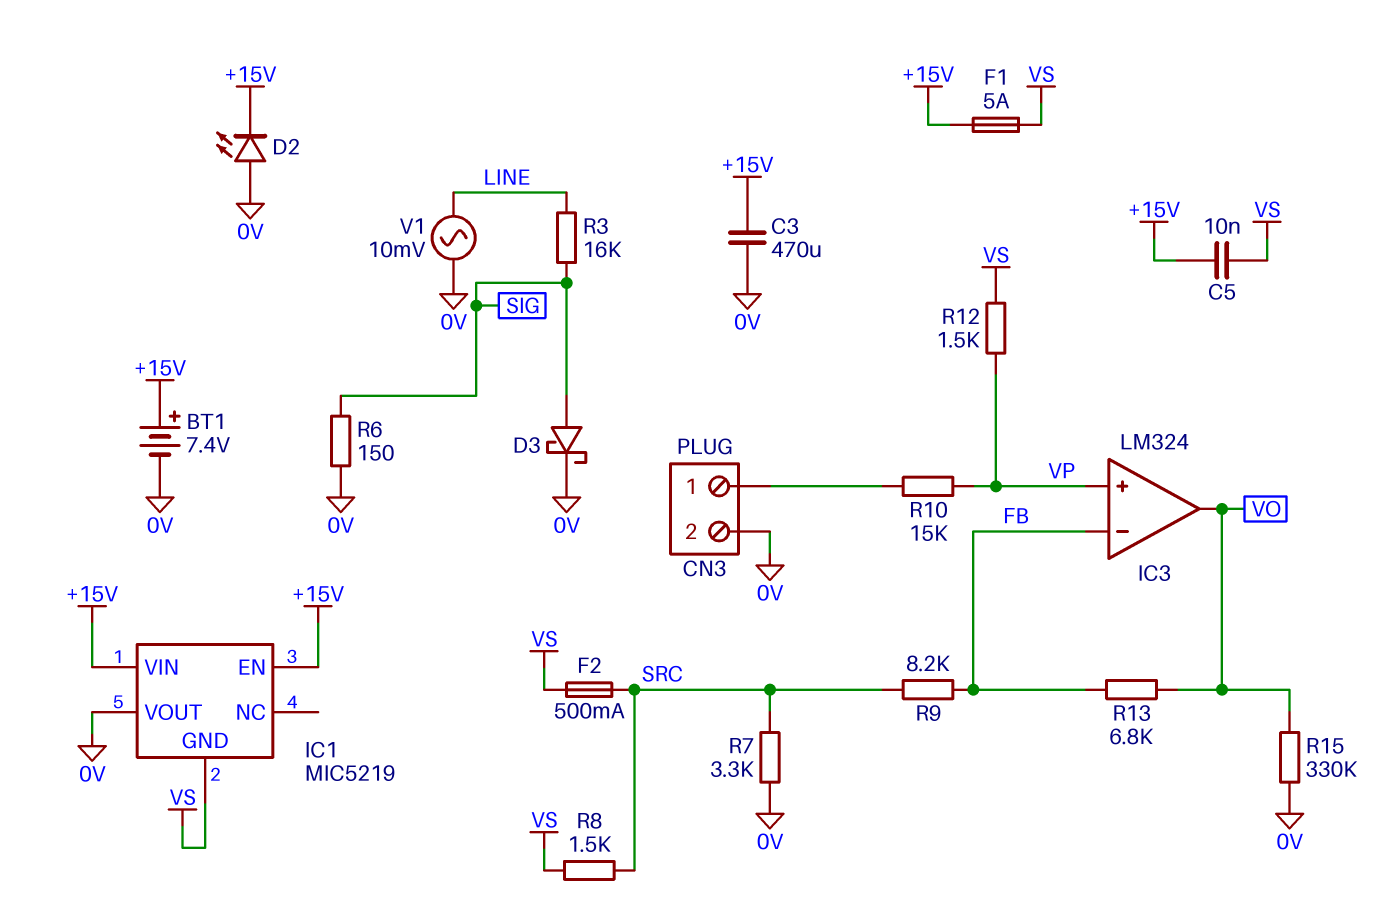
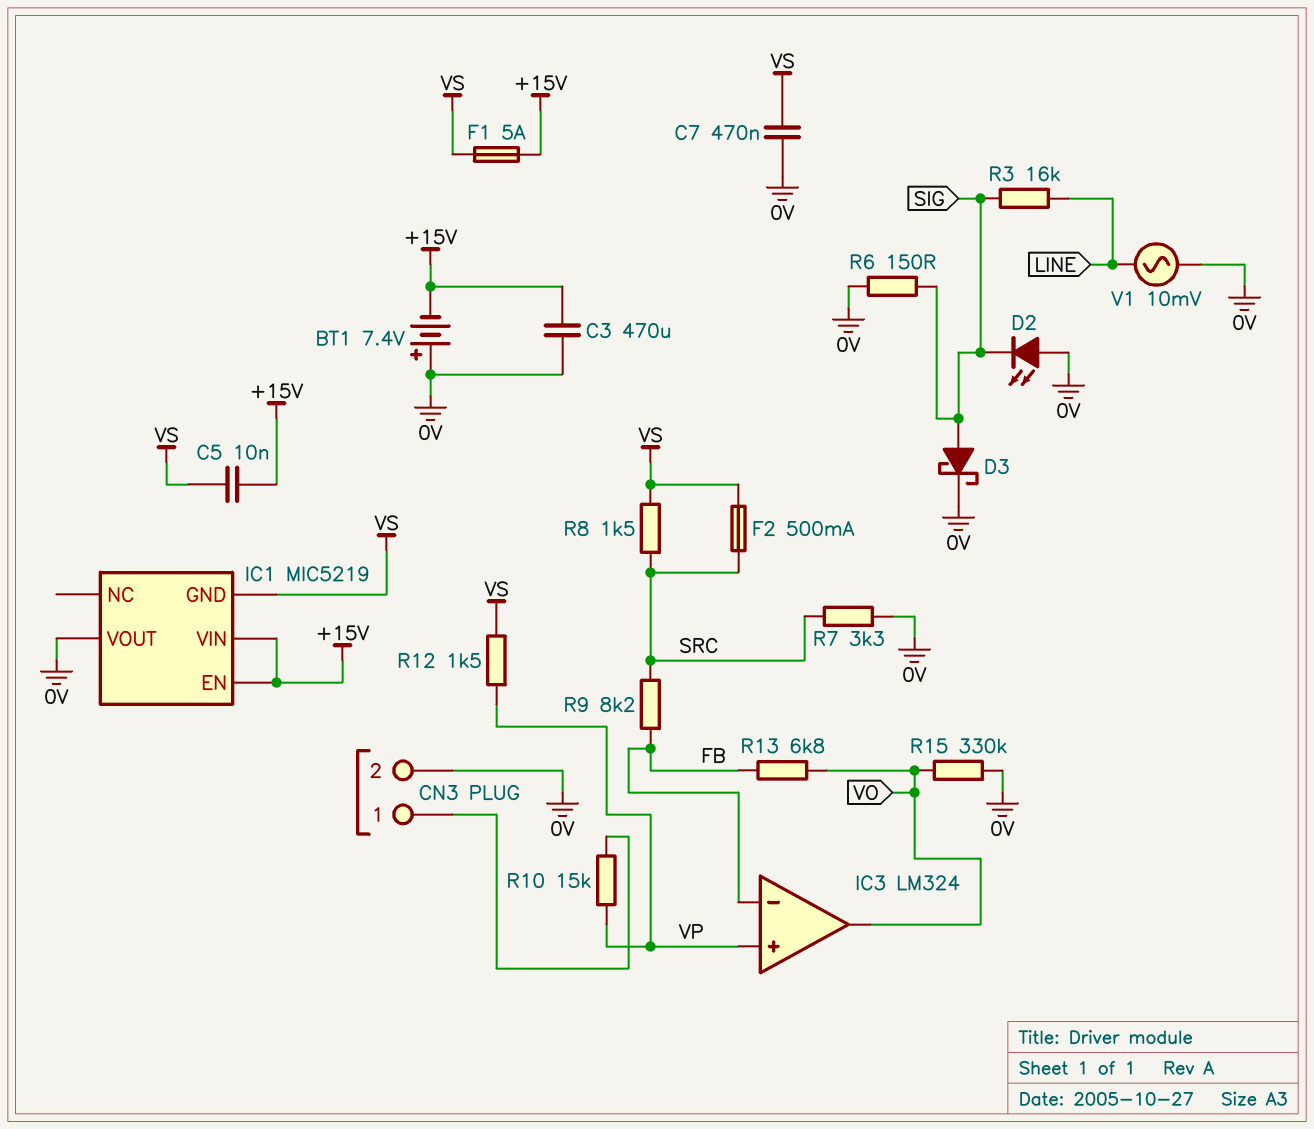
BT1: 7.4V (plus +15V, minus 0V) -> 7.4V (plus 0V, minus +15V)
C7: none -> 470nF (0V, VS)
D2: LED (A 0V, K +15V) -> LED (A 0V, K SIG)

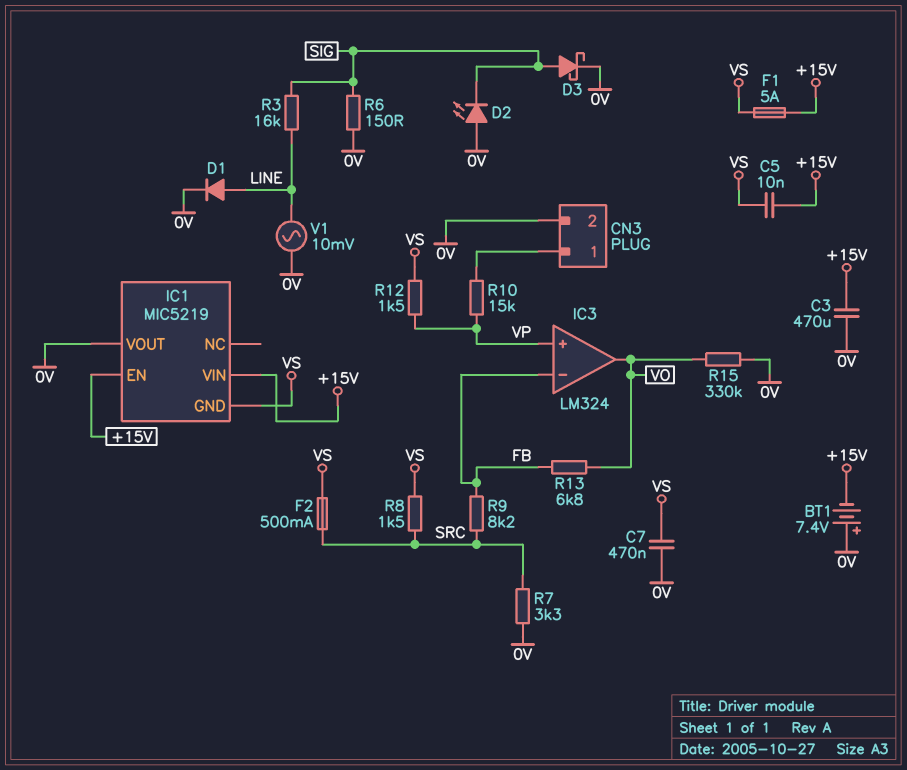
D1: none -> diode (A LINE, K 0V)

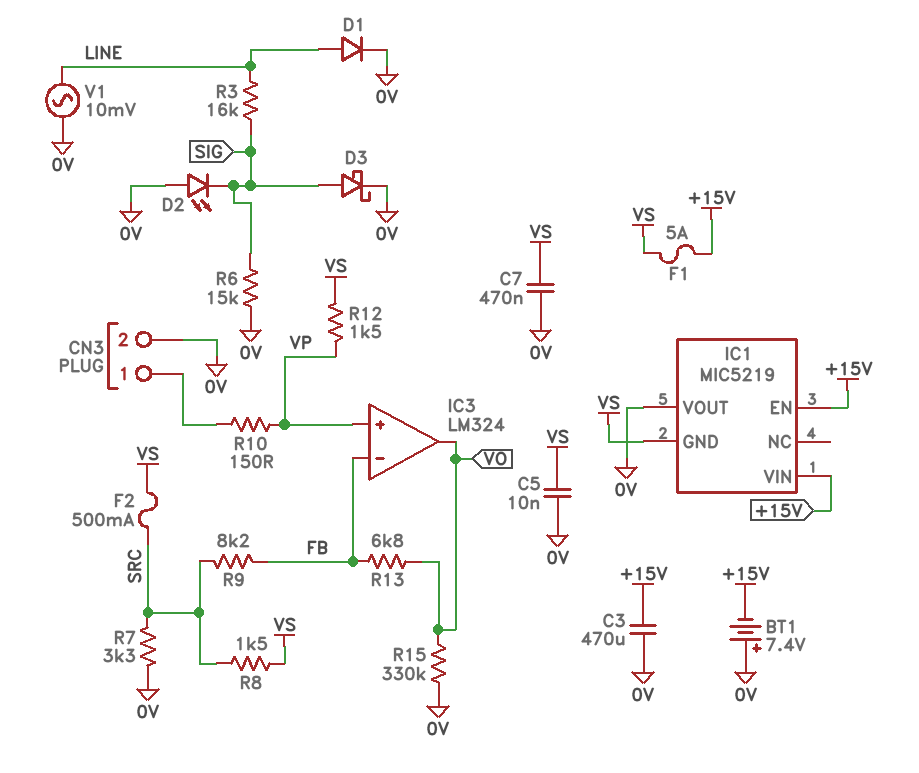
C5: 10nF (+15V, VS) -> 10nF (0V, VS)
R6: 150 (0V, SIG) -> 15k (0V, SIG)
R10: 15k (CN3/1, VP) -> 150 (CN3/1, VP)

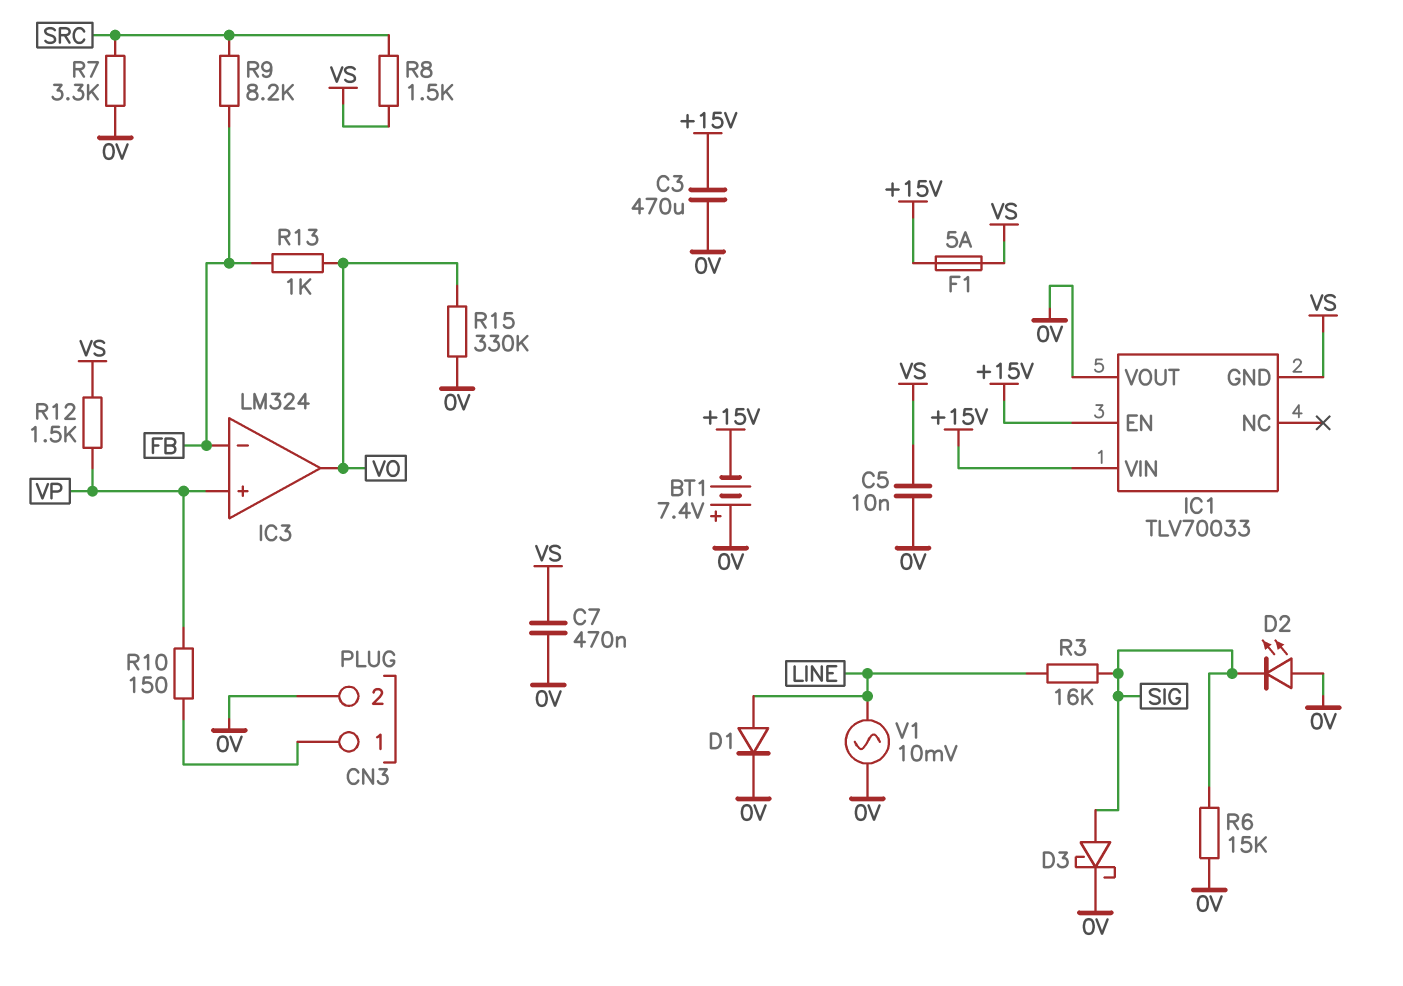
F2: 500mA (SRC, VS) -> none
IC1: MIC5219 -> TLV70033
R13: 6.8k (FB, VO) -> 1k (FB, VO)

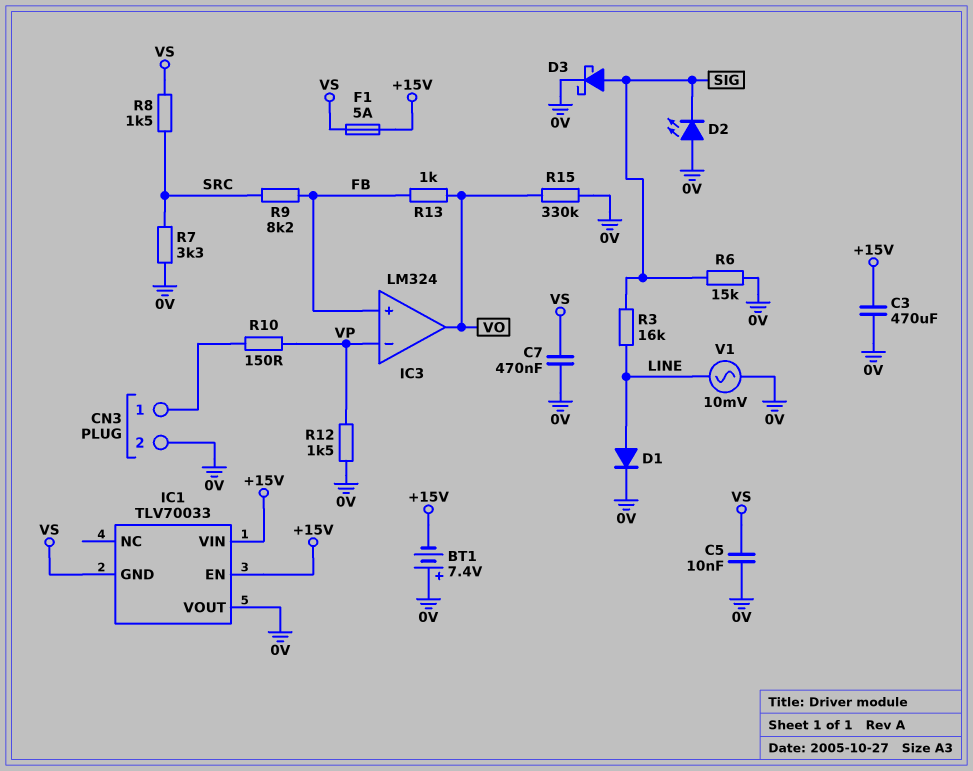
IC3 pin in+: VP -> FB
IC3 pin in-: FB -> VP
R12: 1.5k (VP, VS) -> 1.5k (0V, VP)

